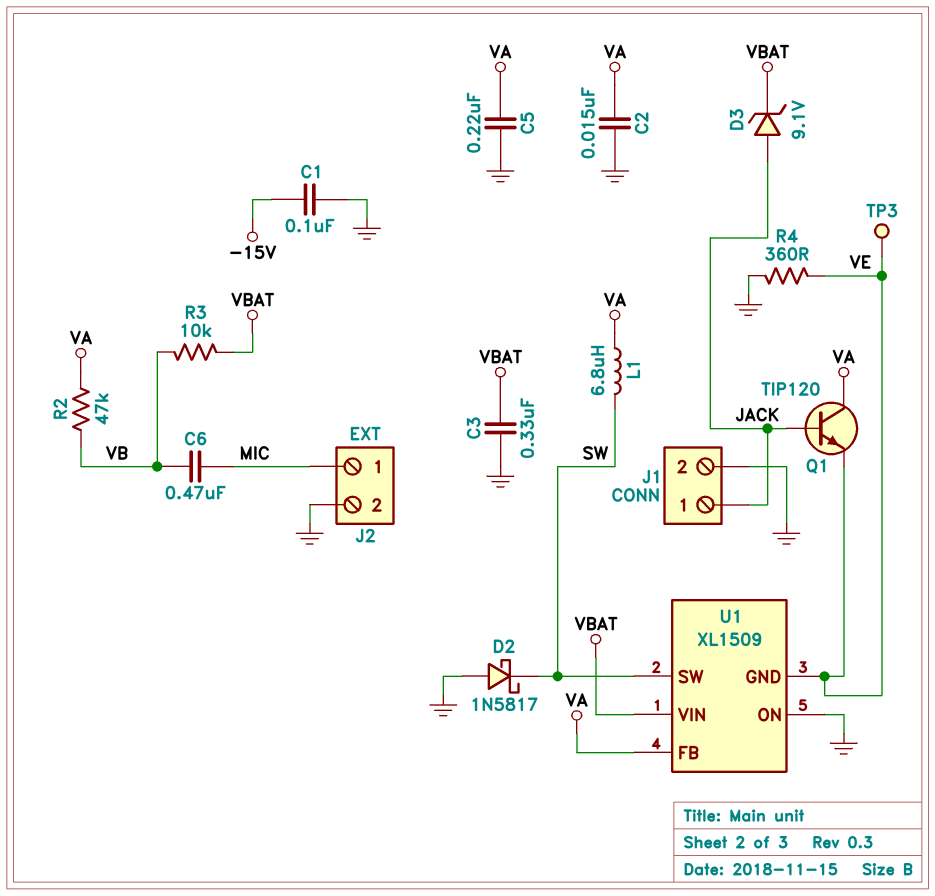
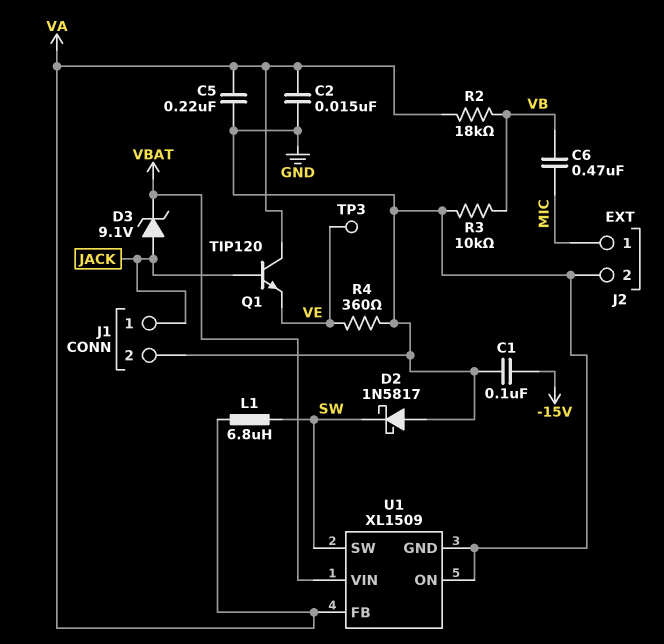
C3: 330nF (GND, VBAT) -> none
R2: 47k (VA, VB) -> 18k (VA, VB)
R3: 10k (VB, VBAT) -> 10k (GND, VB)
U1 pin GND: VE -> GND

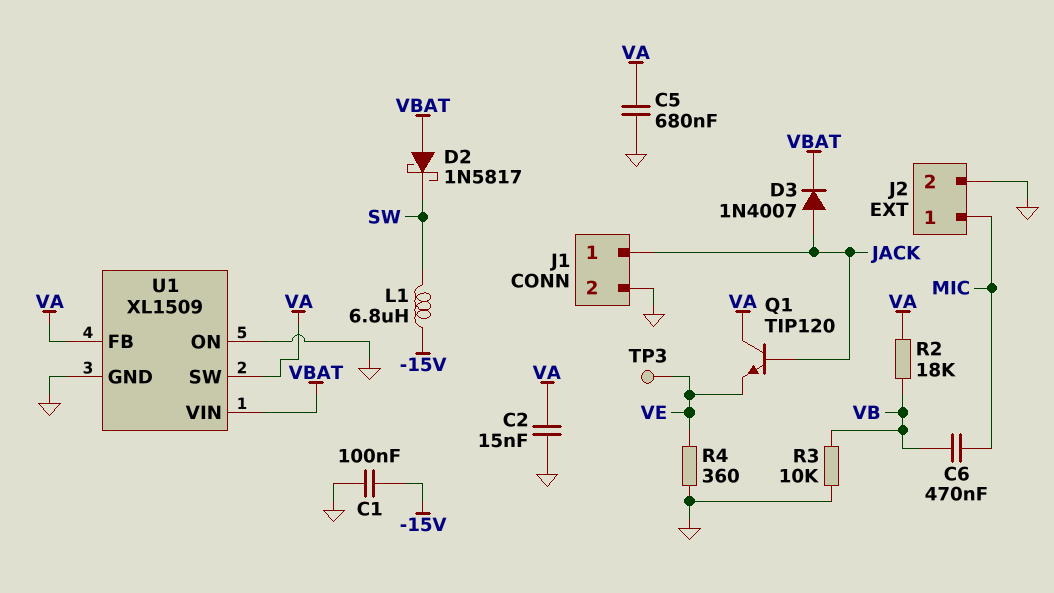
C5: 220nF (GND, VA) -> 680nF (GND, VA)
D2: schottky 1N5817 (A GND, K SW) -> schottky 1N5817 (A VBAT, K SW)
D3: zener 9.1V (A JACK, K VBAT) -> diode 1N4007 (A JACK, K VBAT)
L1: 6.8uH (SW, VA) -> 6.8uH (-15V, SW)
U1 pin SW: SW -> VA

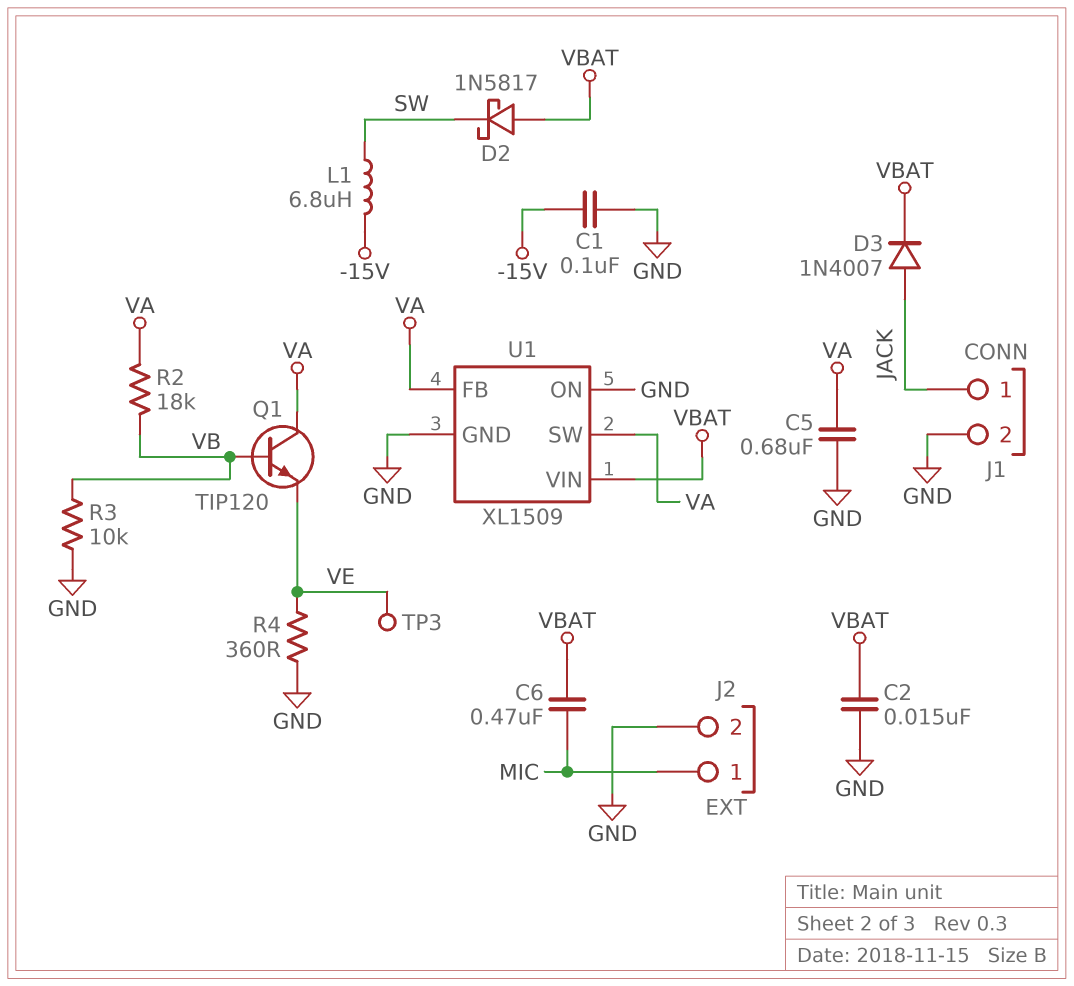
C2: 15nF (GND, VA) -> 15nF (GND, VBAT)
C6: 470nF (MIC, VB) -> 470nF (MIC, VBAT)
Q1: NPN TIP120 (B JACK, C VA, E VE) -> NPN TIP120 (B VB, C VA, E VE)

